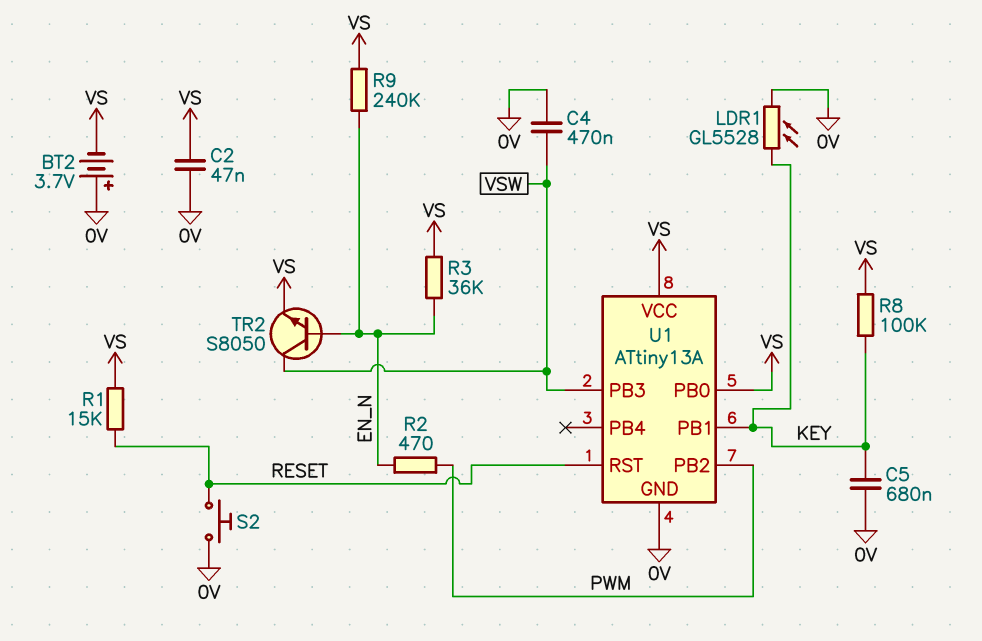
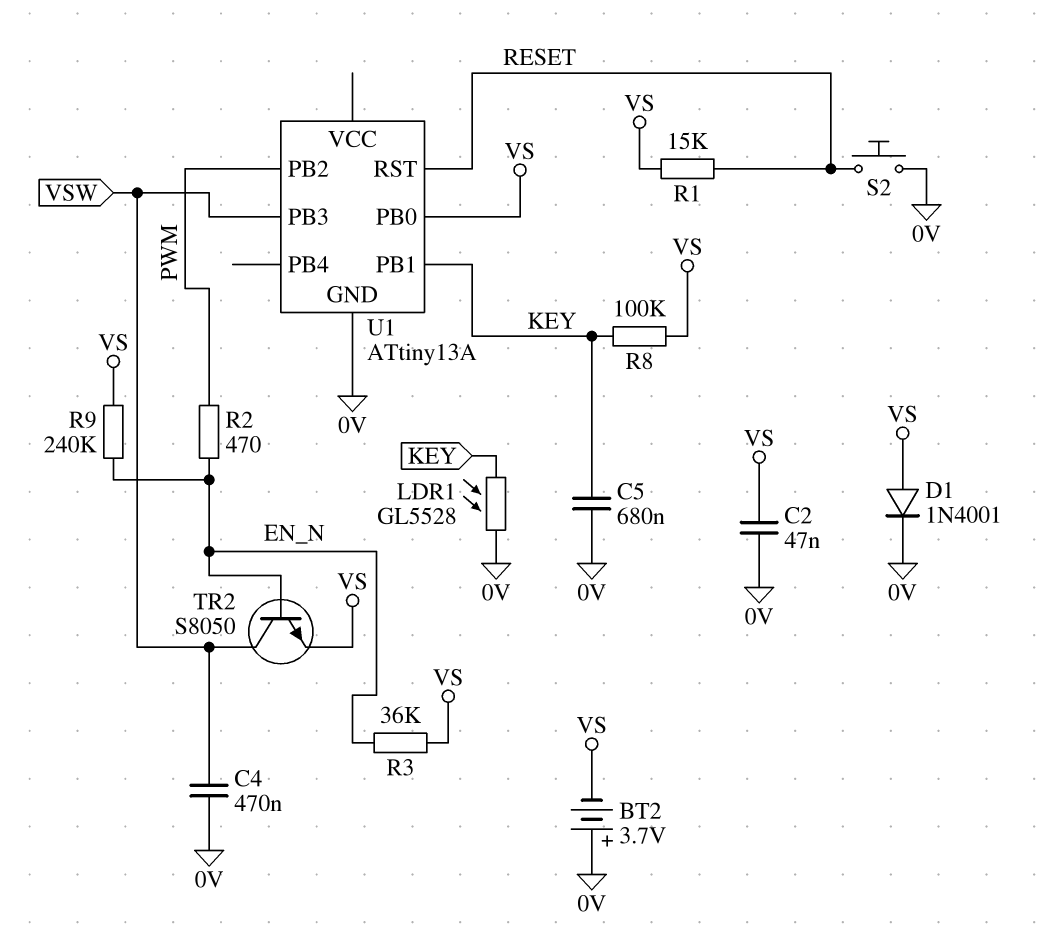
D1: none -> diode 1N4001 (A VS, K 0V)
U1 pin VCC: VS -> none

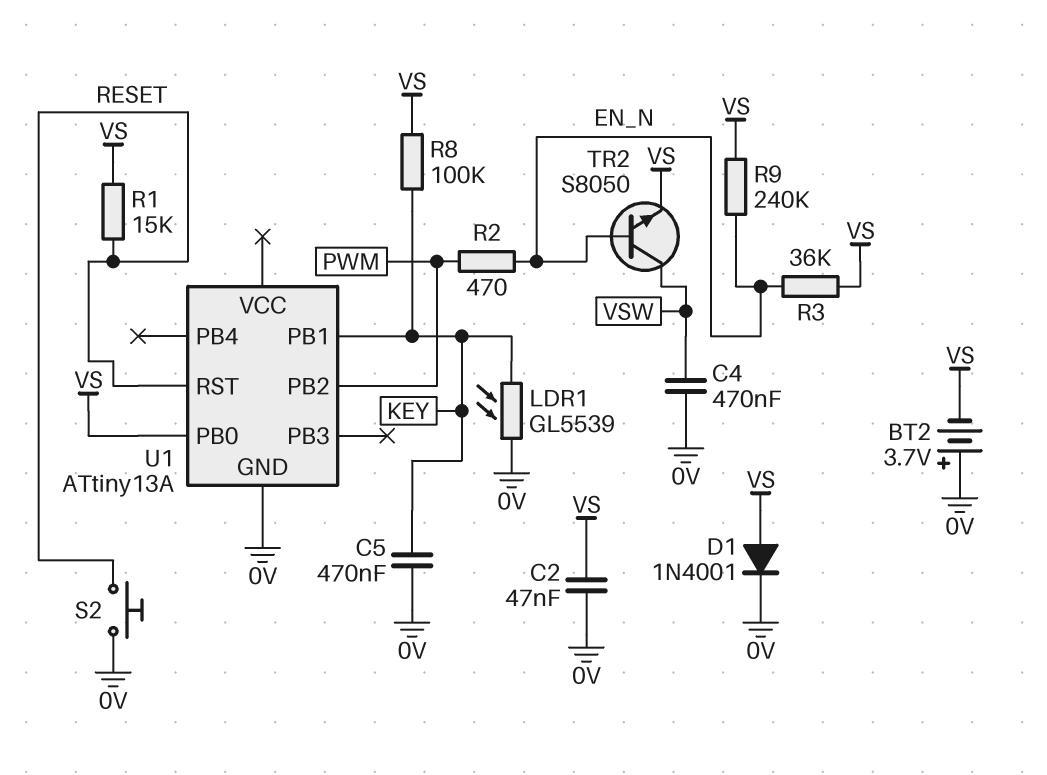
C5: 680nF (0V, KEY) -> 470nF (0V, KEY)
LDR1: GL5528 (0V, KEY) -> GL5539 (0V, KEY)
U1 pin PB3: VSW -> none

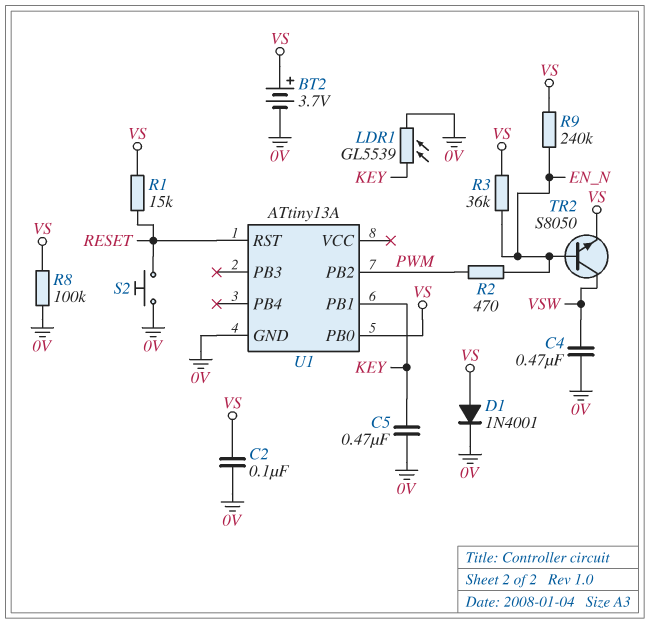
BT2: 3.7V (plus 0V, minus VS) -> 3.7V (plus VS, minus 0V)
C2: 47nF (0V, VS) -> 100nF (0V, VS)
R8: 100k (KEY, VS) -> 100k (0V, VS)

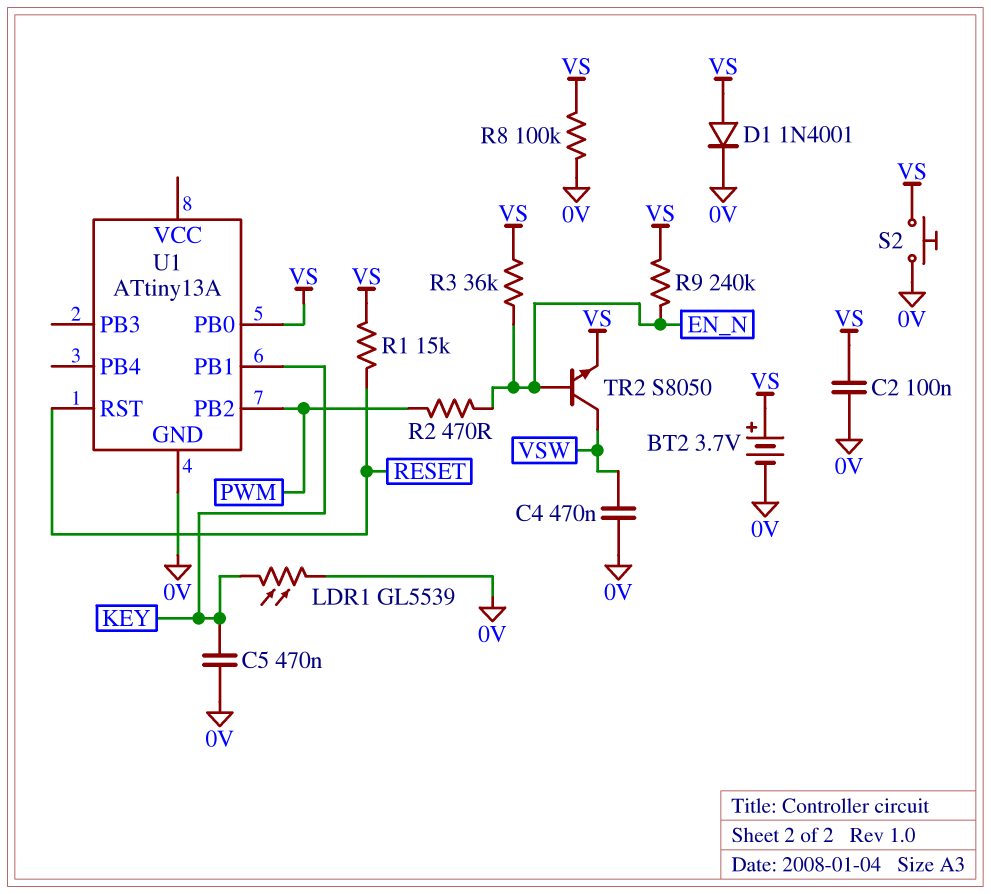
S2: button (0V, RESET) -> button (0V, VS)

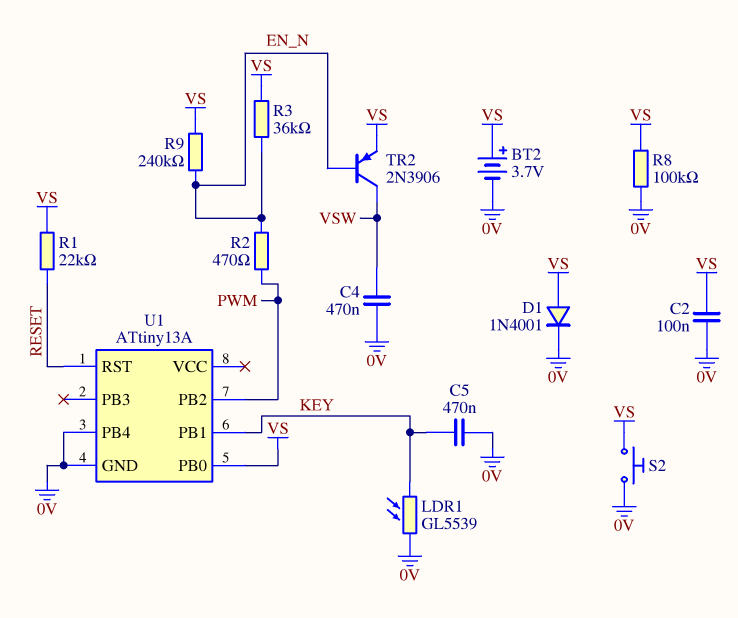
R1: 15k (RESET, VS) -> 22k (RESET, VS)
TR2: NPN S8050 (B EN_N, C VSW, E VS) -> PNP 2N3906 (B EN_N, C VSW, E VS)
U1 pin PB4: none -> 0V

